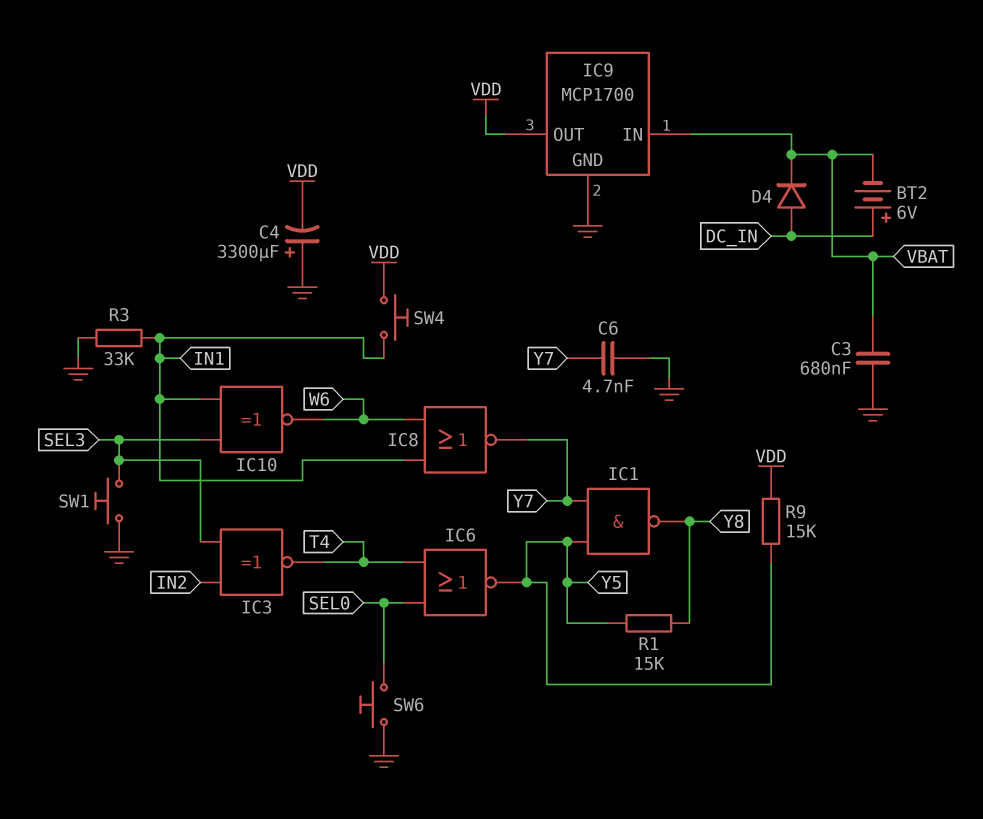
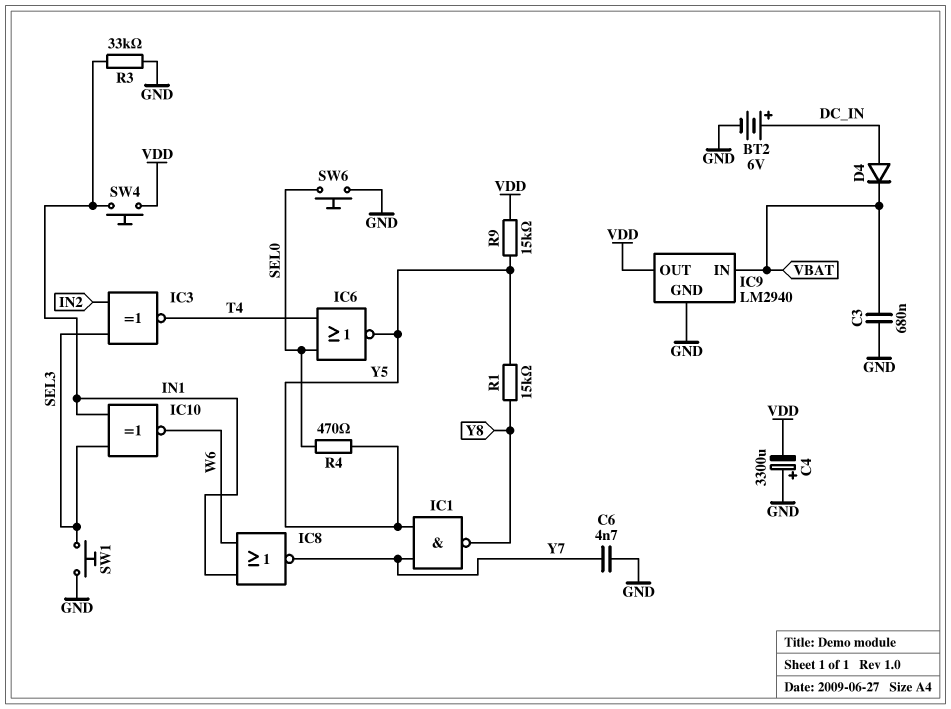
BT2: 6V (plus DC_IN, minus VBAT) -> 6V (plus DC_IN, minus GND)
IC9: MCP1700 -> LM2940
R4: none -> 470 (SEL0, Y5)

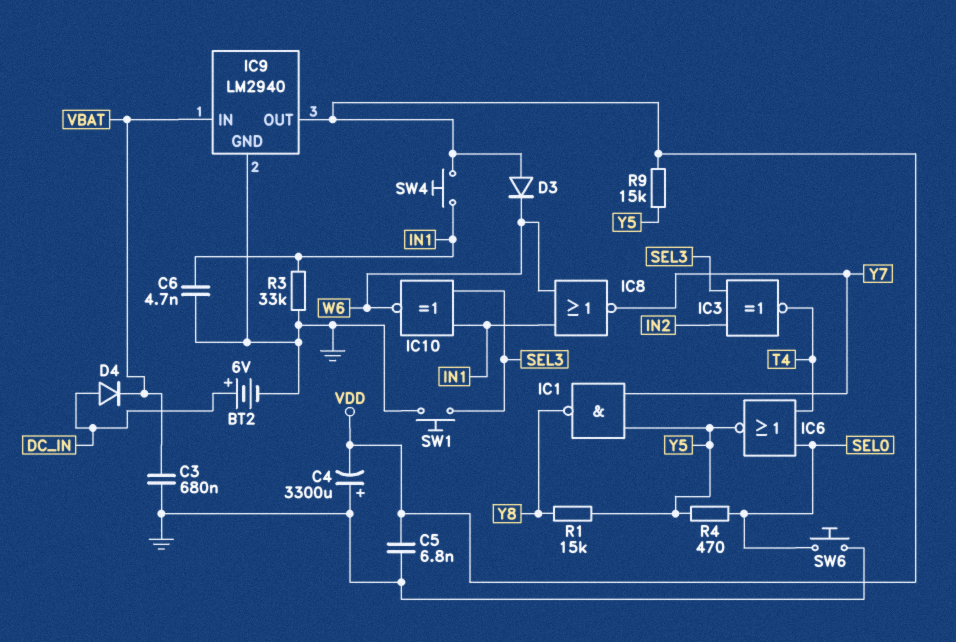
C5: none -> 6.8nF (GND, VDD)
C6: 4.7nF (GND, Y7) -> 4.7nF (GND, IN1)
D3: none -> diode (A VDD, K W6)

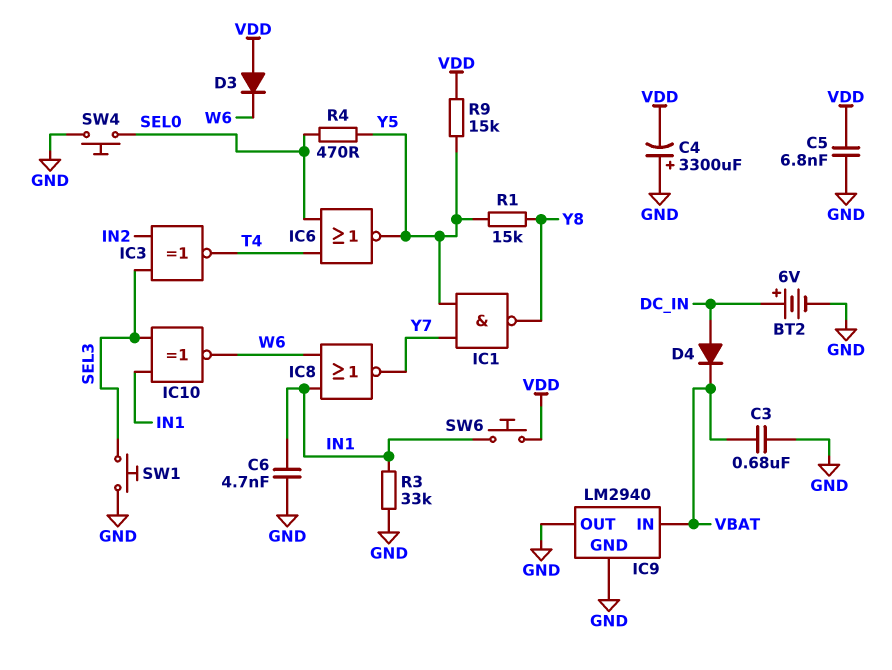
IC9 pin OUT: VDD -> GND
SW4: button (IN1, VDD) -> button (GND, SEL0)
SW6: button (GND, SEL0) -> button (IN1, VDD)

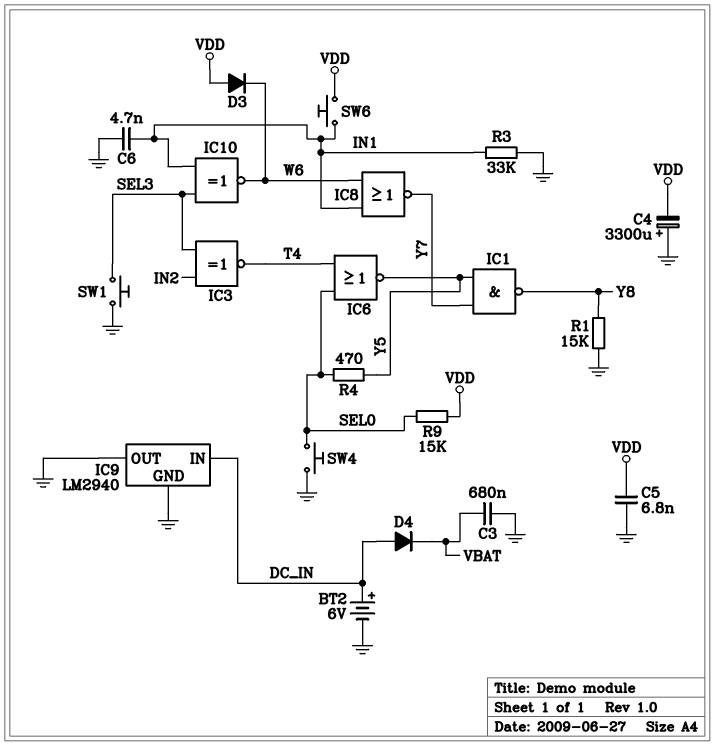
IC9 pin IN: VBAT -> DC_IN
R1: 15k (Y5, Y8) -> 15k (GND, Y8)
R9: 15k (VDD, Y5) -> 15k (SEL0, VDD)

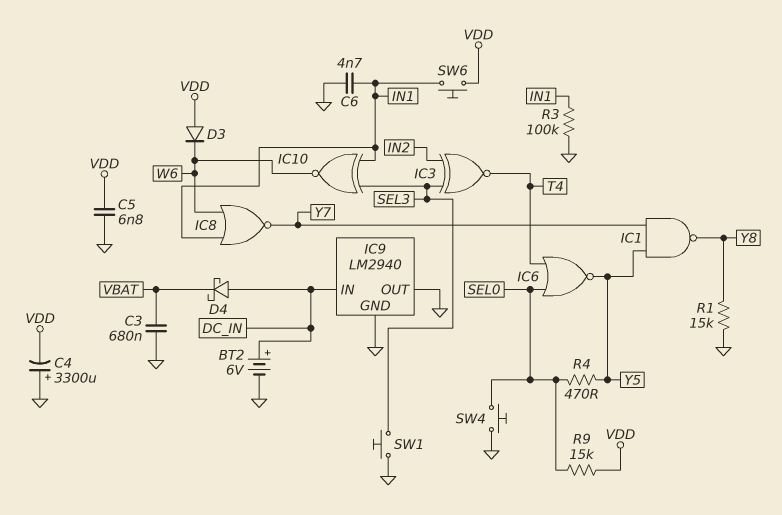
D4: diode (A DC_IN, K VBAT) -> schottky (A DC_IN, K VBAT)
R3: 33k (GND, IN1) -> 100k (GND, IN1)

